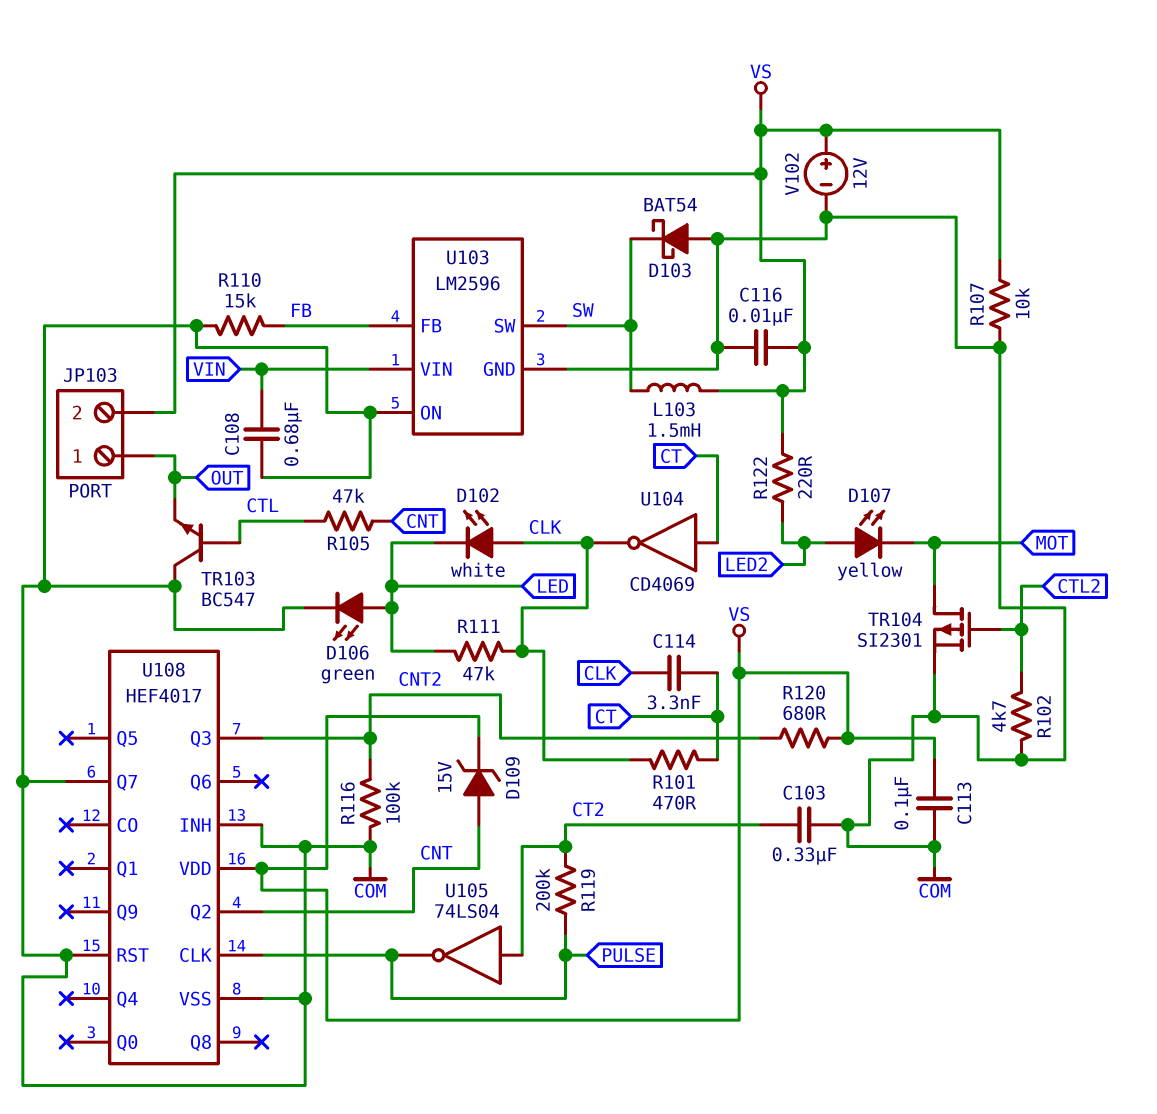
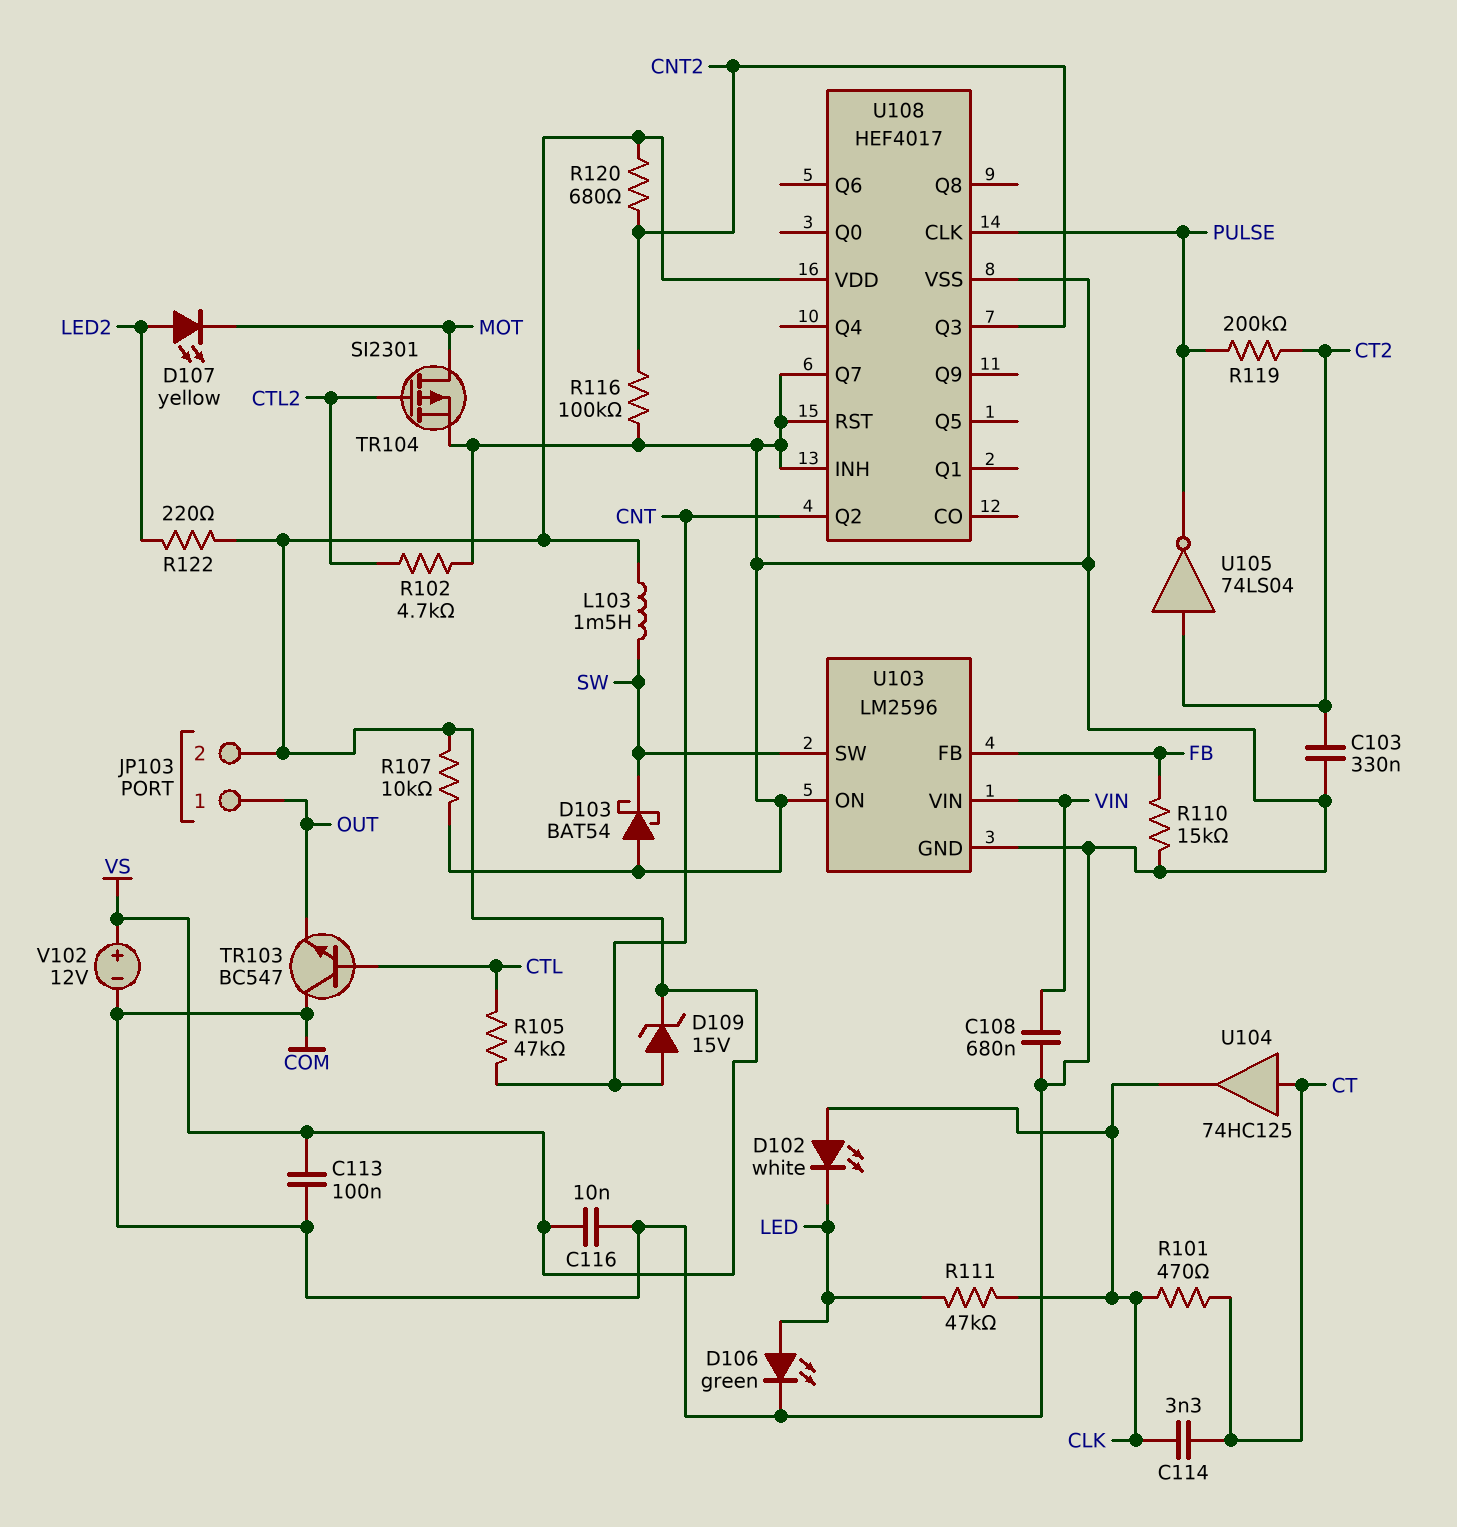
U104: NOT CD4069 (in CT, out CLK) -> buffer 74HC125 (in CT, out CLK)

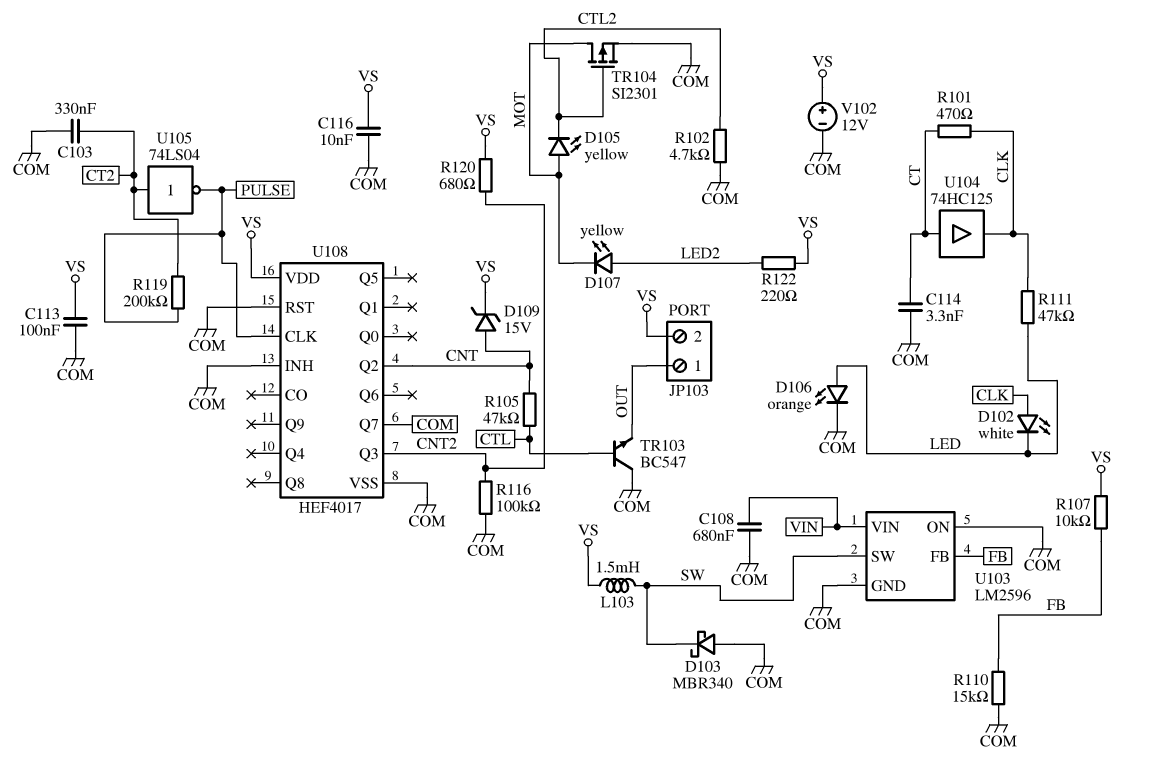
C114: 3.3nF (CLK, CT) -> 3.3nF (COM, CT)
D103: schottky BAT54 (A COM, K SW) -> schottky MBR340 (A COM, K SW)
D105: none -> LED yellow (A MOT, K CTL2)
D106: LED green (A LED, K COM) -> LED orange (A LED, K COM)
R107: 10k (COM, VS) -> 10k (FB, VS)

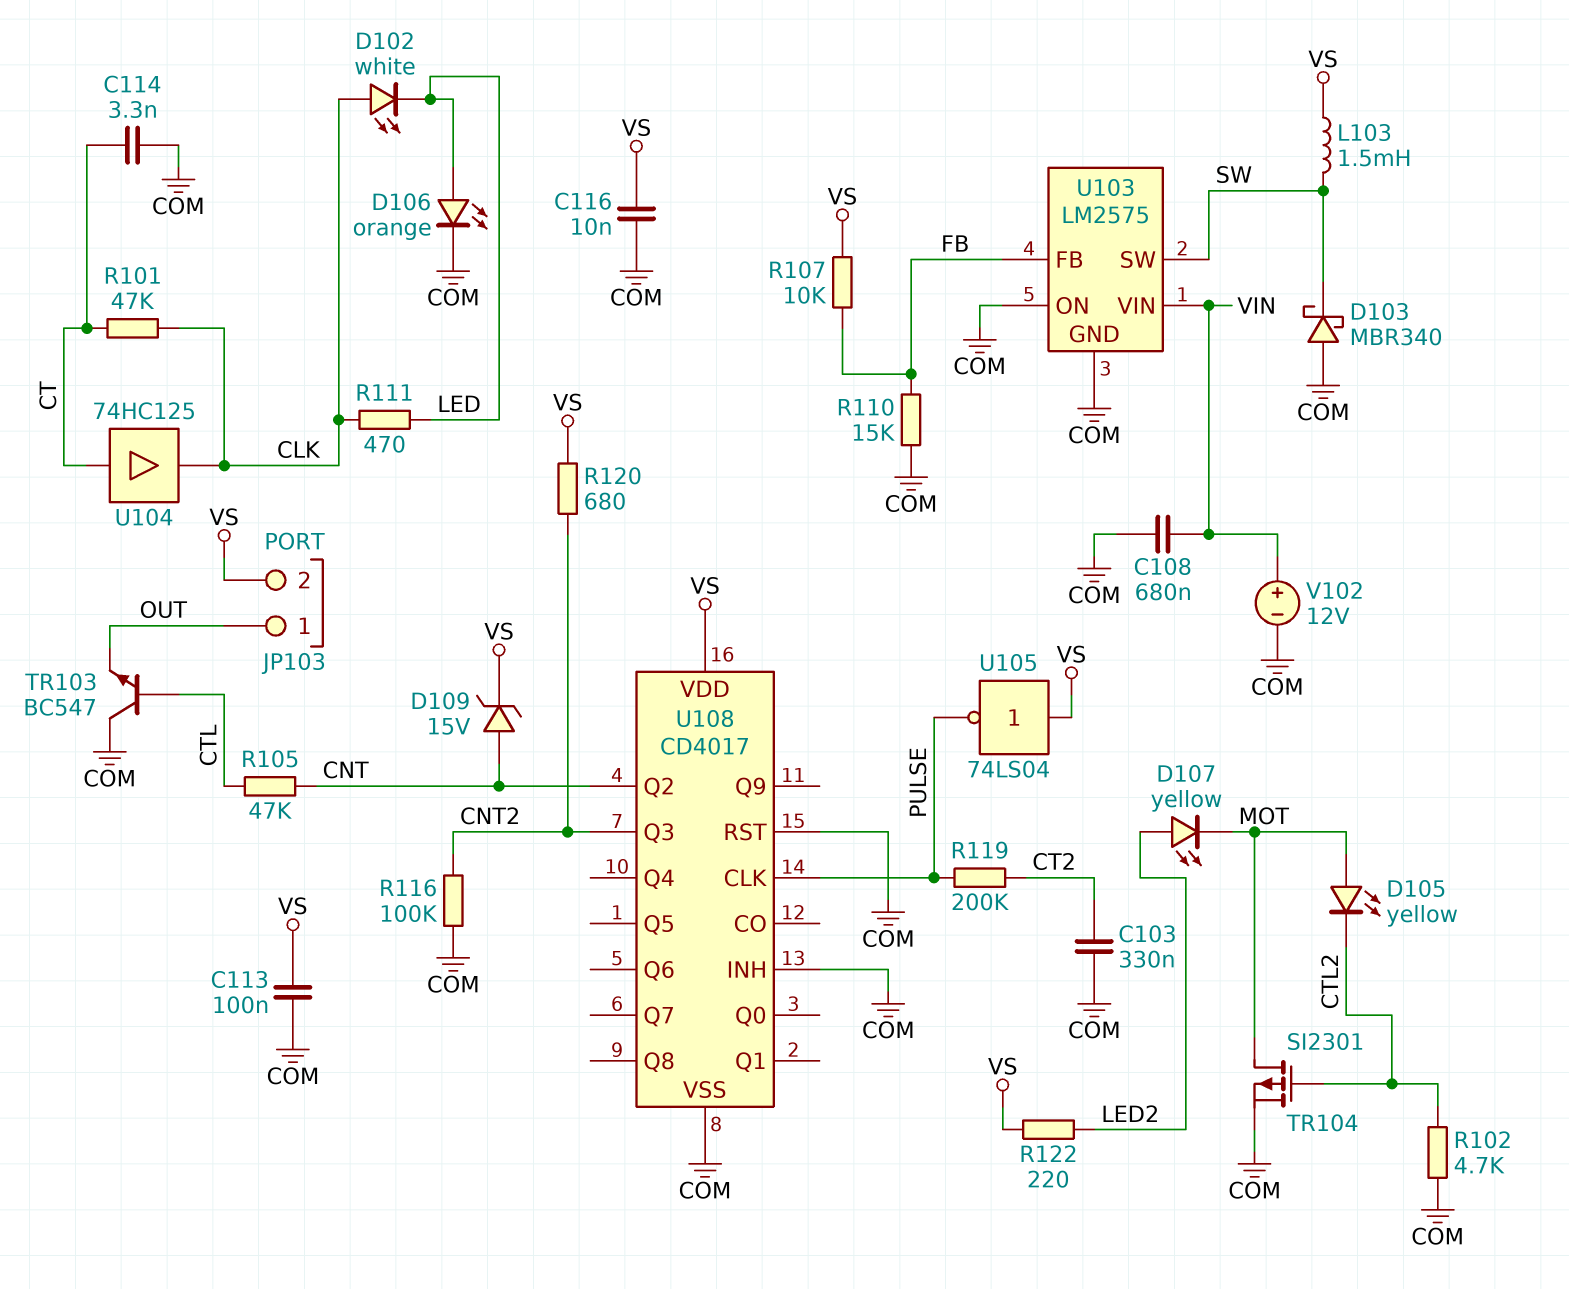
R101: 470 (CLK, CT) -> 47k (CLK, CT)
R111: 47k (CLK, LED) -> 470 (CLK, LED)
U103: LM2596 -> LM2575
U105: NOT 74LS04 (in CT2, out PULSE) -> NOT 74LS04 (in VS, out PULSE)
U108: HEF4017 -> CD4017
U108 pin Q7: COM -> none
V102: 12V (plus VS, minus COM) -> 12V (plus VIN, minus COM)

